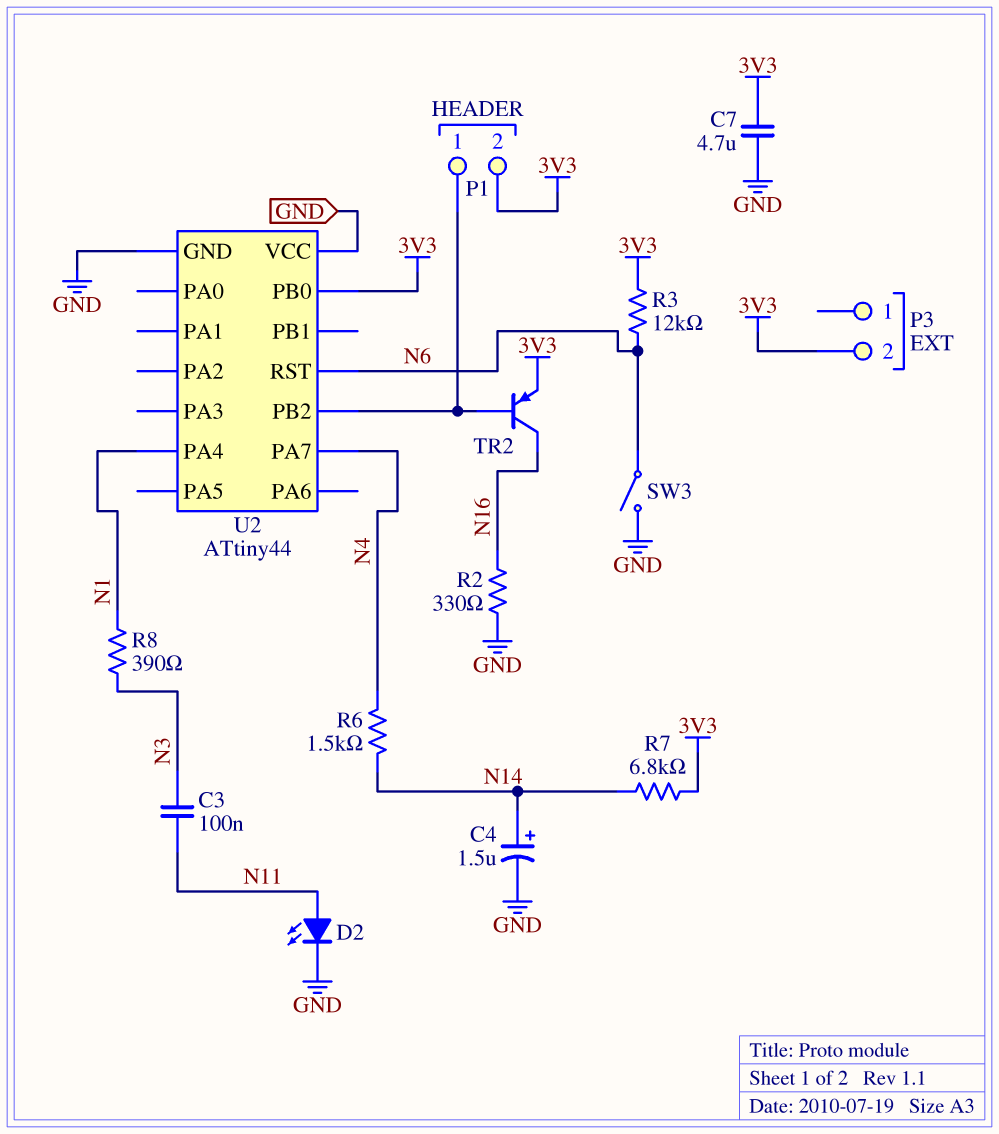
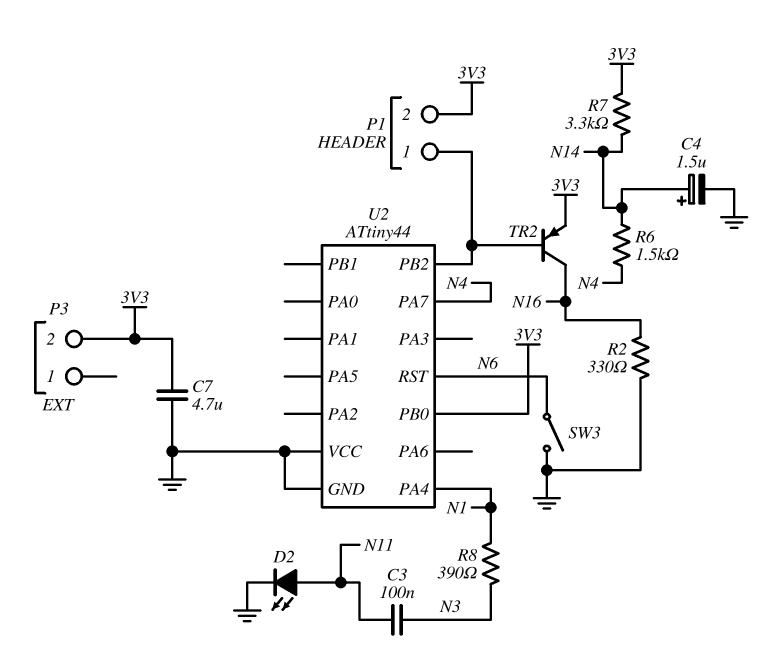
R3: 12k (3V3, N6) -> none
R7: 6.8k (3V3, N14) -> 3.3k (3V3, N14)

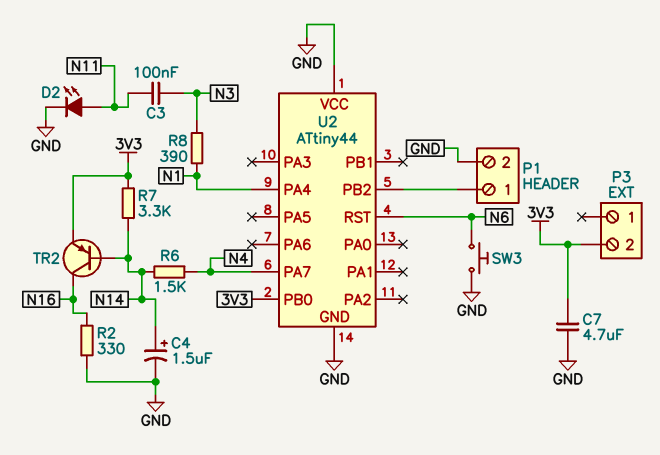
P1 pin 2: 3V3 -> GND
SW3: switch (GND, N6) -> button (GND, N6)
TR2: PNP (B P1/1, C N16, E 3V3) -> PNP (B N14, C N16, E 3V3)

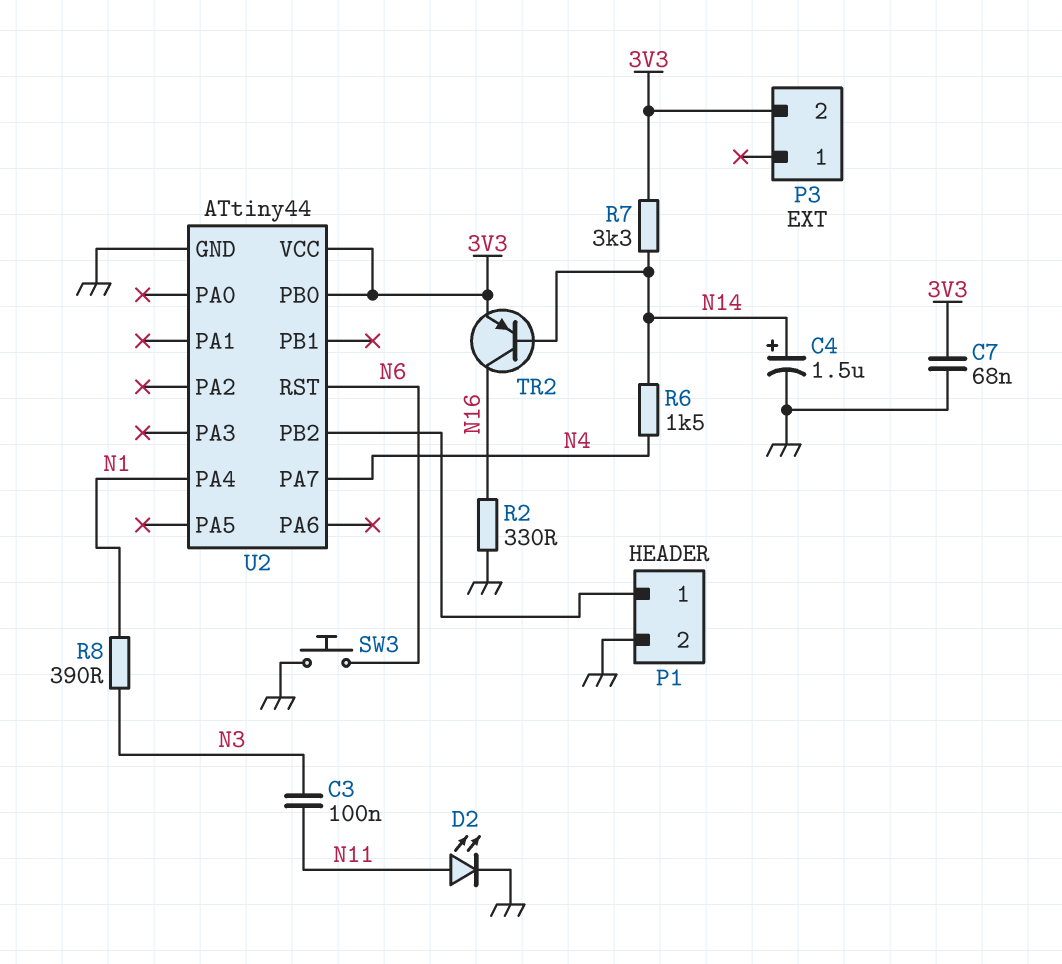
C7: 4.7uF (3V3, GND) -> 68nF (3V3, GND)
U2 pin VCC: GND -> 3V3

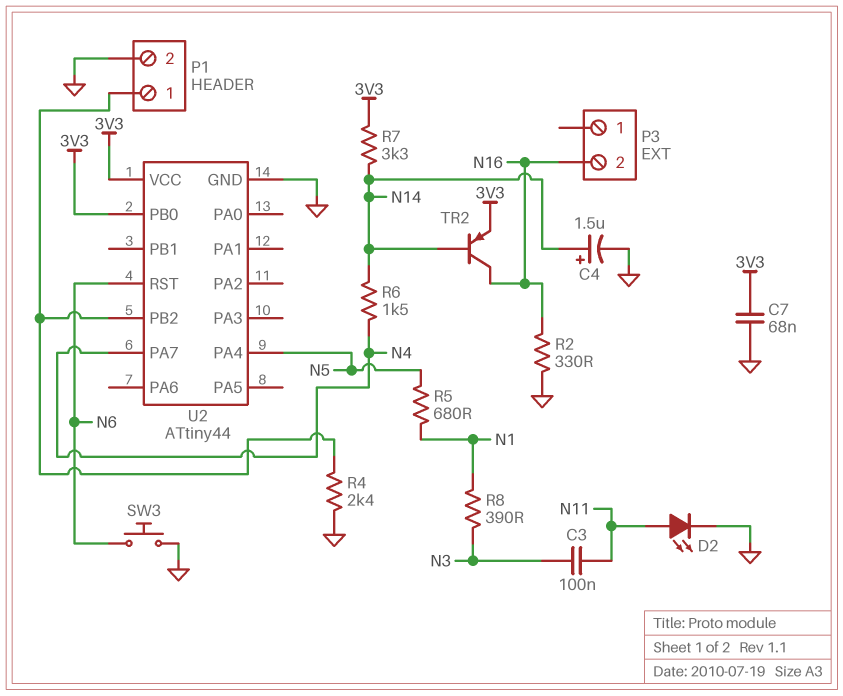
P3 pin 2: 3V3 -> N16
R4: none -> 2.4k (GND, P1/1)
R5: none -> 680 (N1, N5)
U2 pin PA4: N1 -> N5

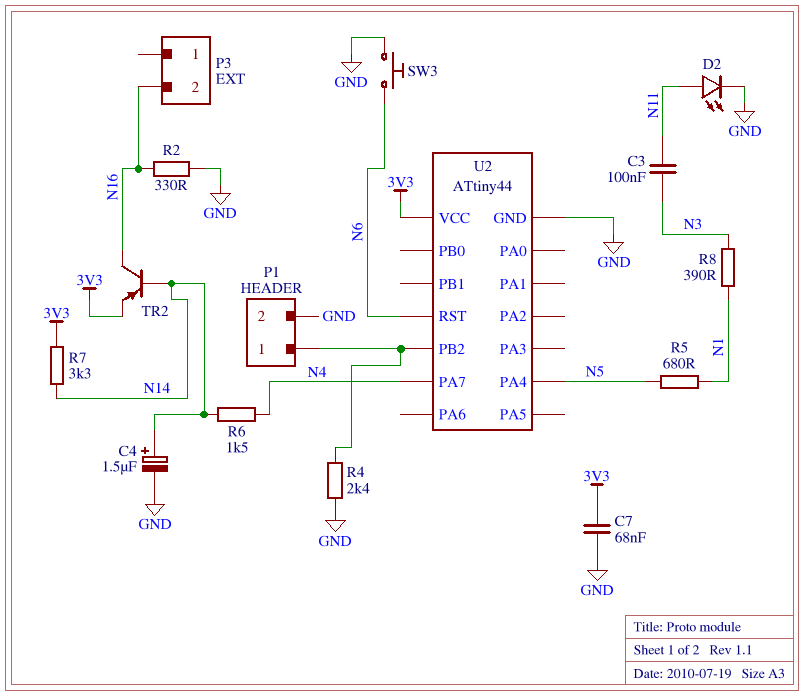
U2 pin PB0: 3V3 -> none

